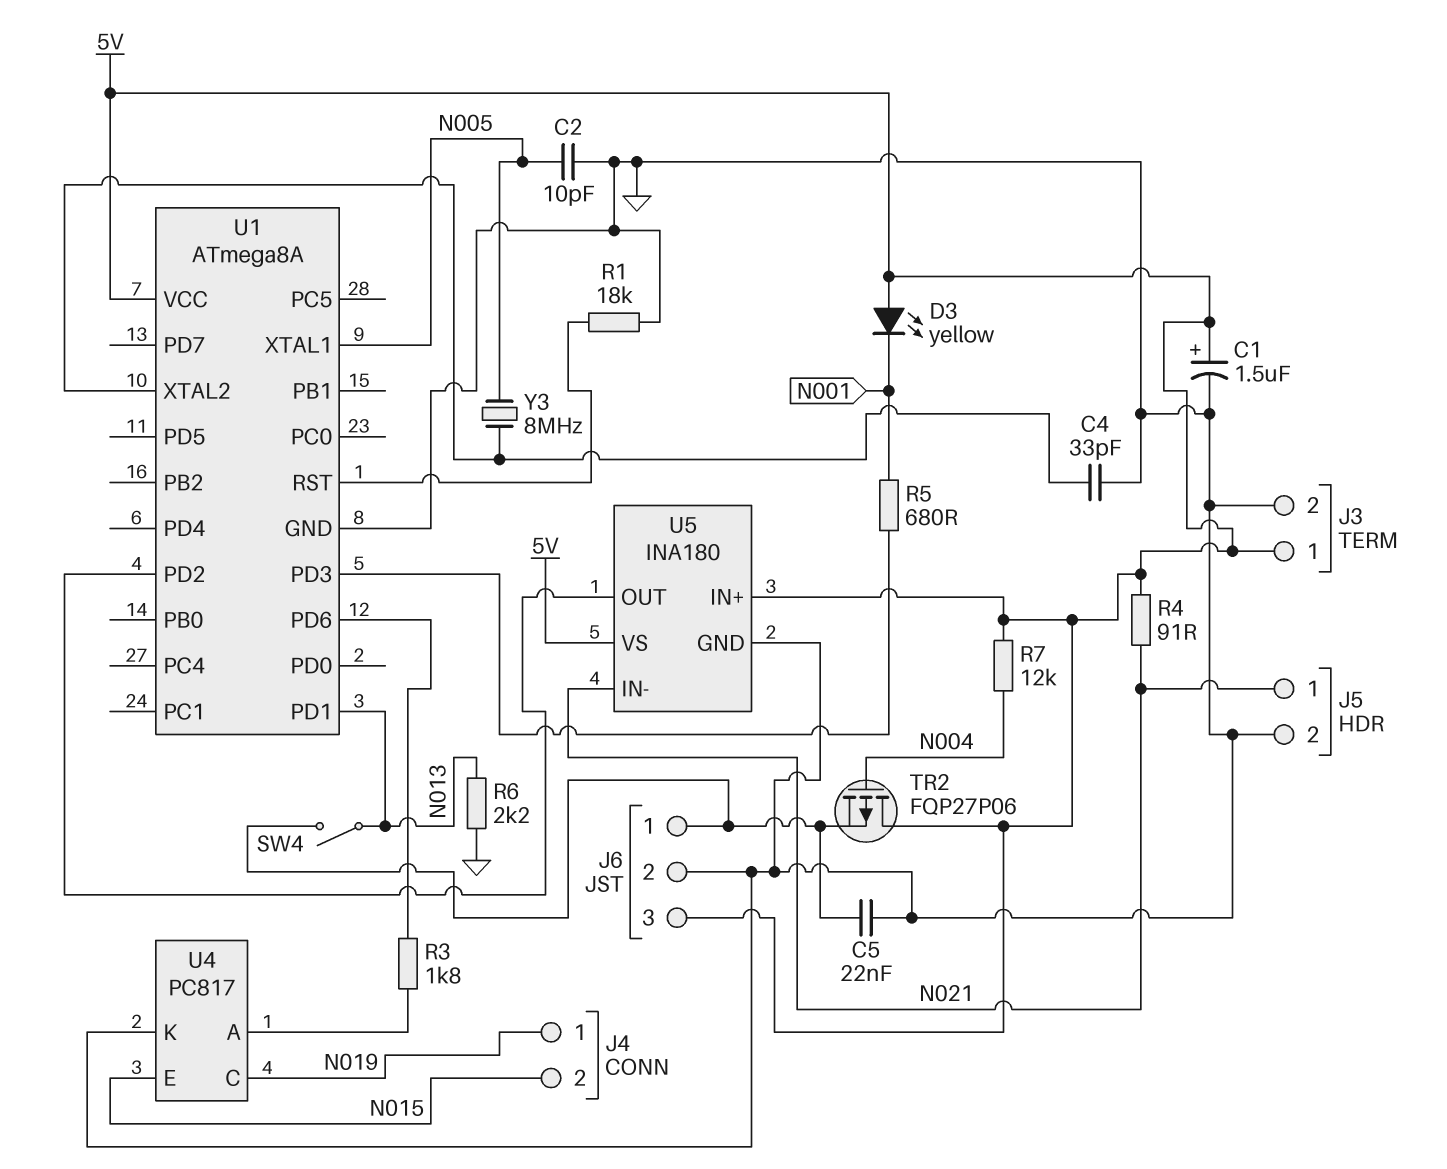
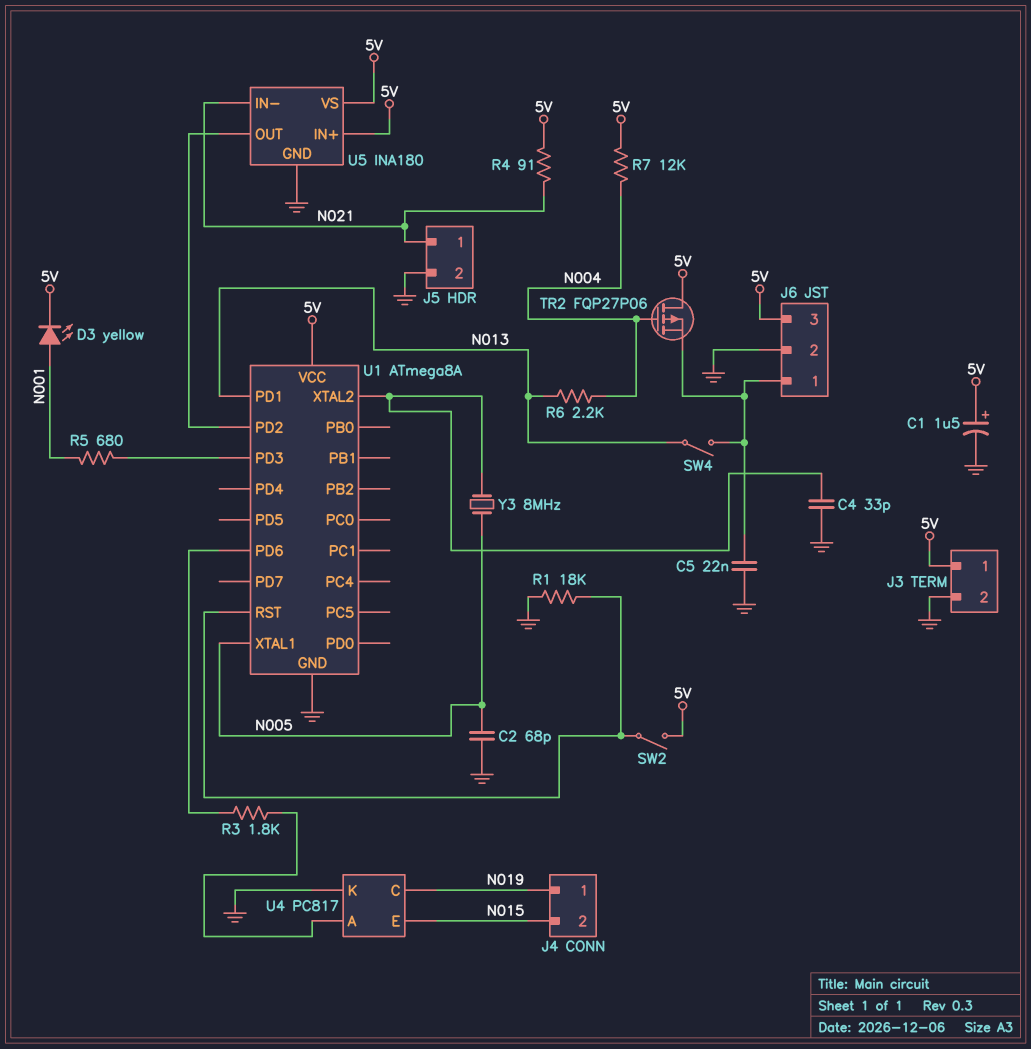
C2: 10pF (GND, N005) -> 68pF (GND, N005)
D3: LED yellow (A 5V, K N001) -> LED yellow (A N001, K 5V)
R6: 2.2k (GND, N013) -> 2.2k (N004, N013)
SW2: none -> switch (5V, U1/RST)

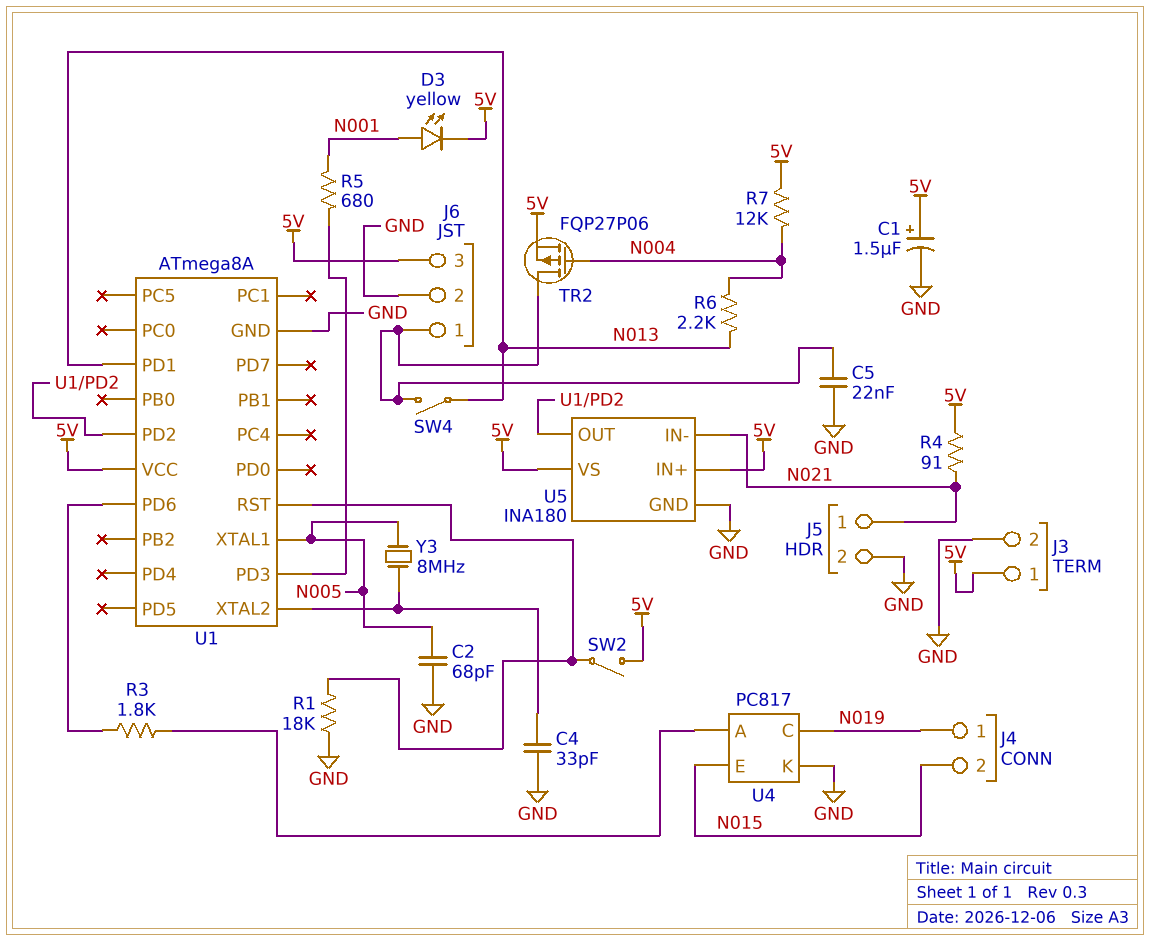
TR2: PMOS FQP27P06 (G N004, D 5V, S J6/1) -> PMOS FQP27P06 (G N004, D J6/1, S 5V)

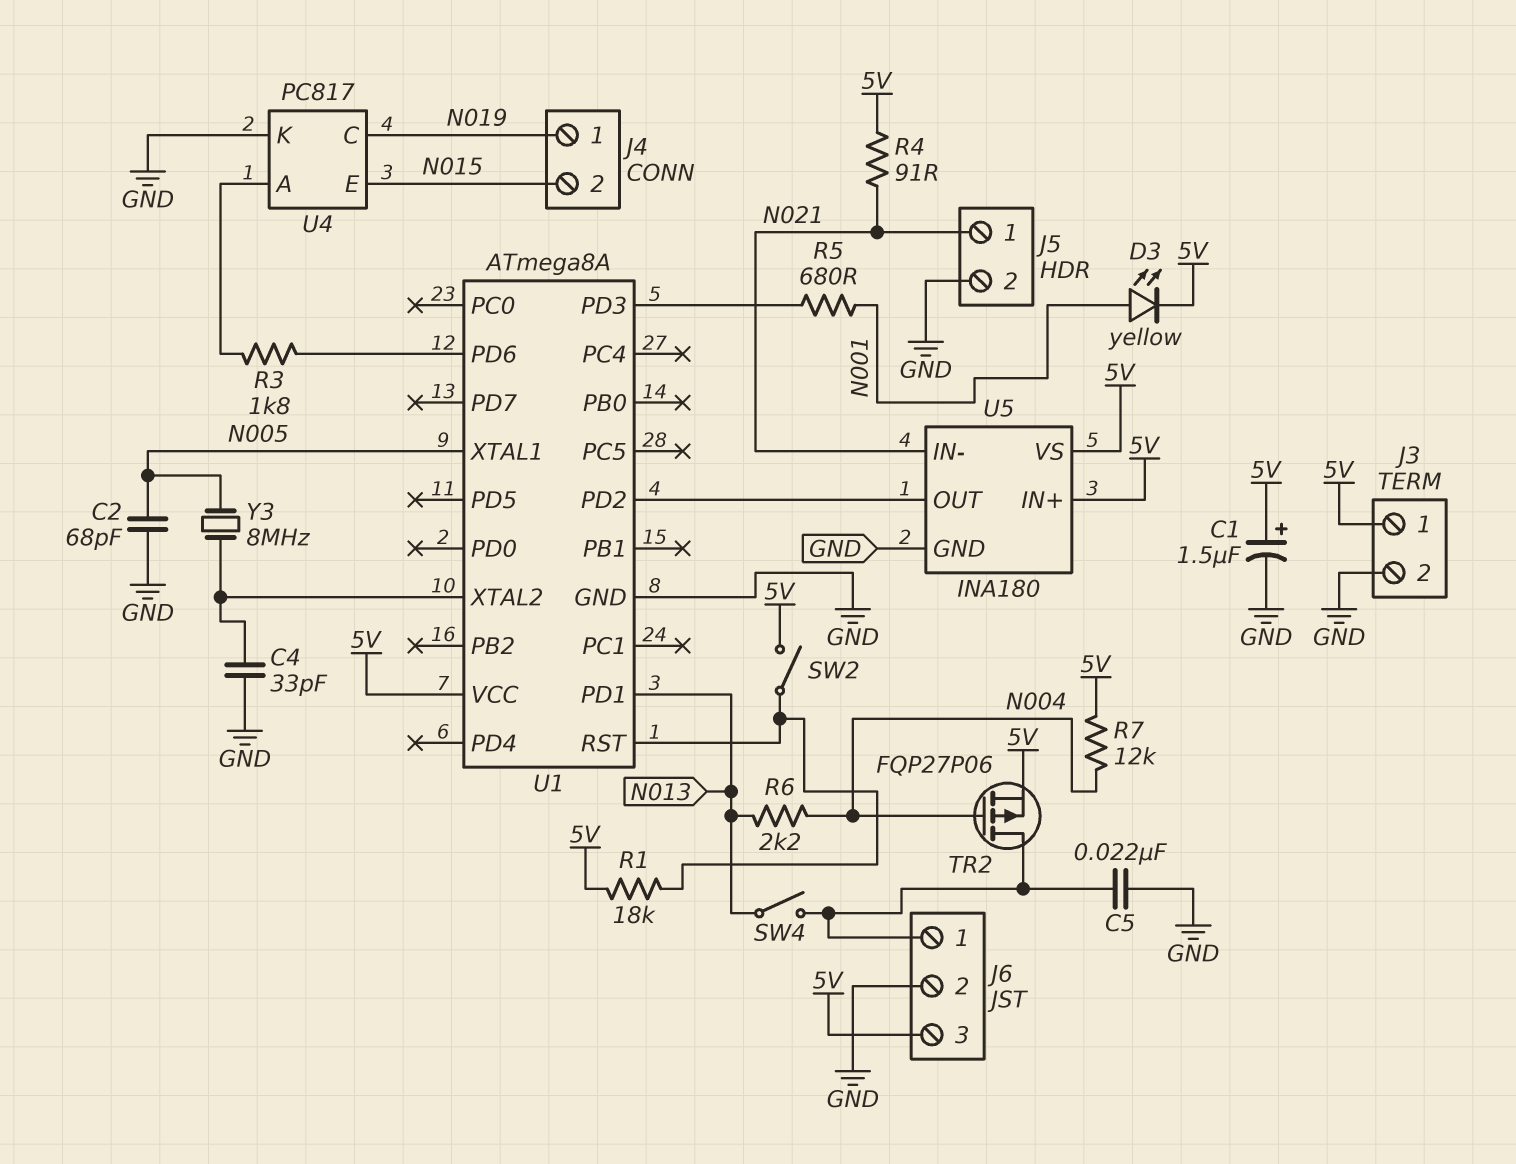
R1: 18k (GND, U1/RST) -> 18k (5V, U1/RST)

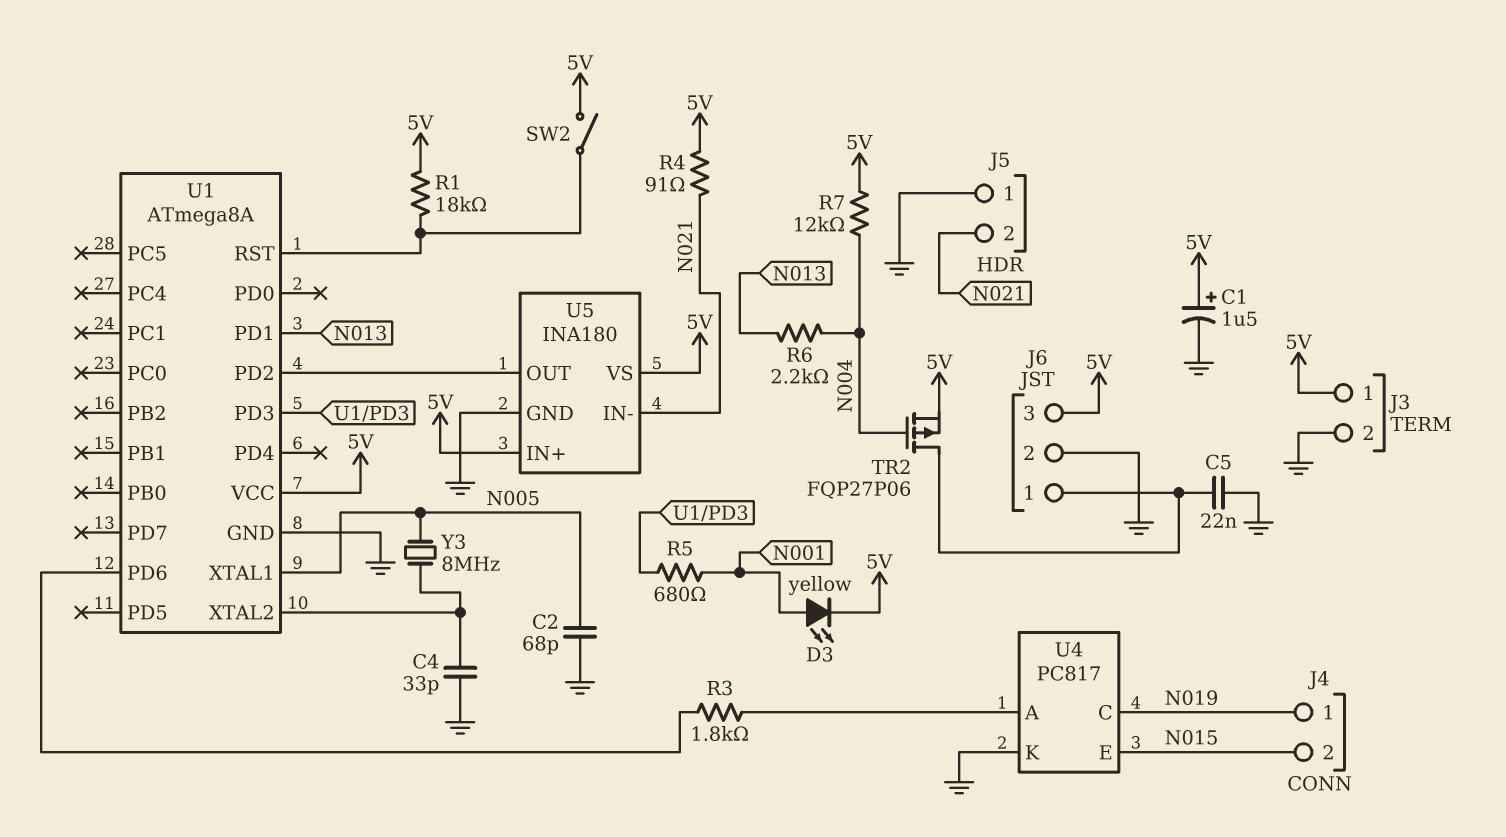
J5 pin 1: N021 -> GND
J5 pin 2: GND -> N021
SW4: switch (J6/1, N013) -> none

